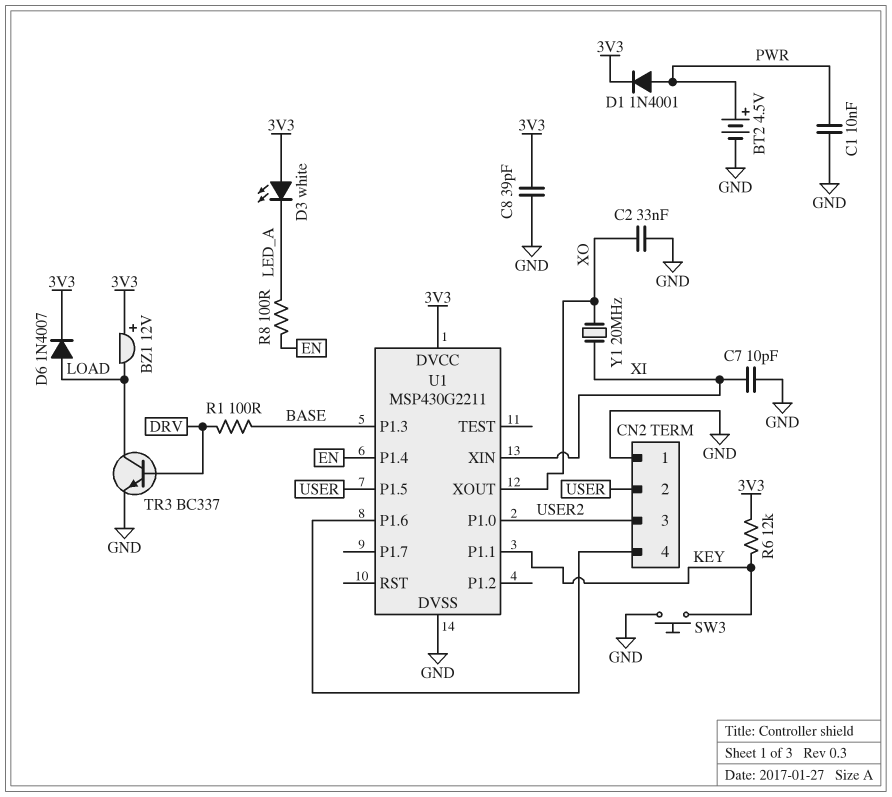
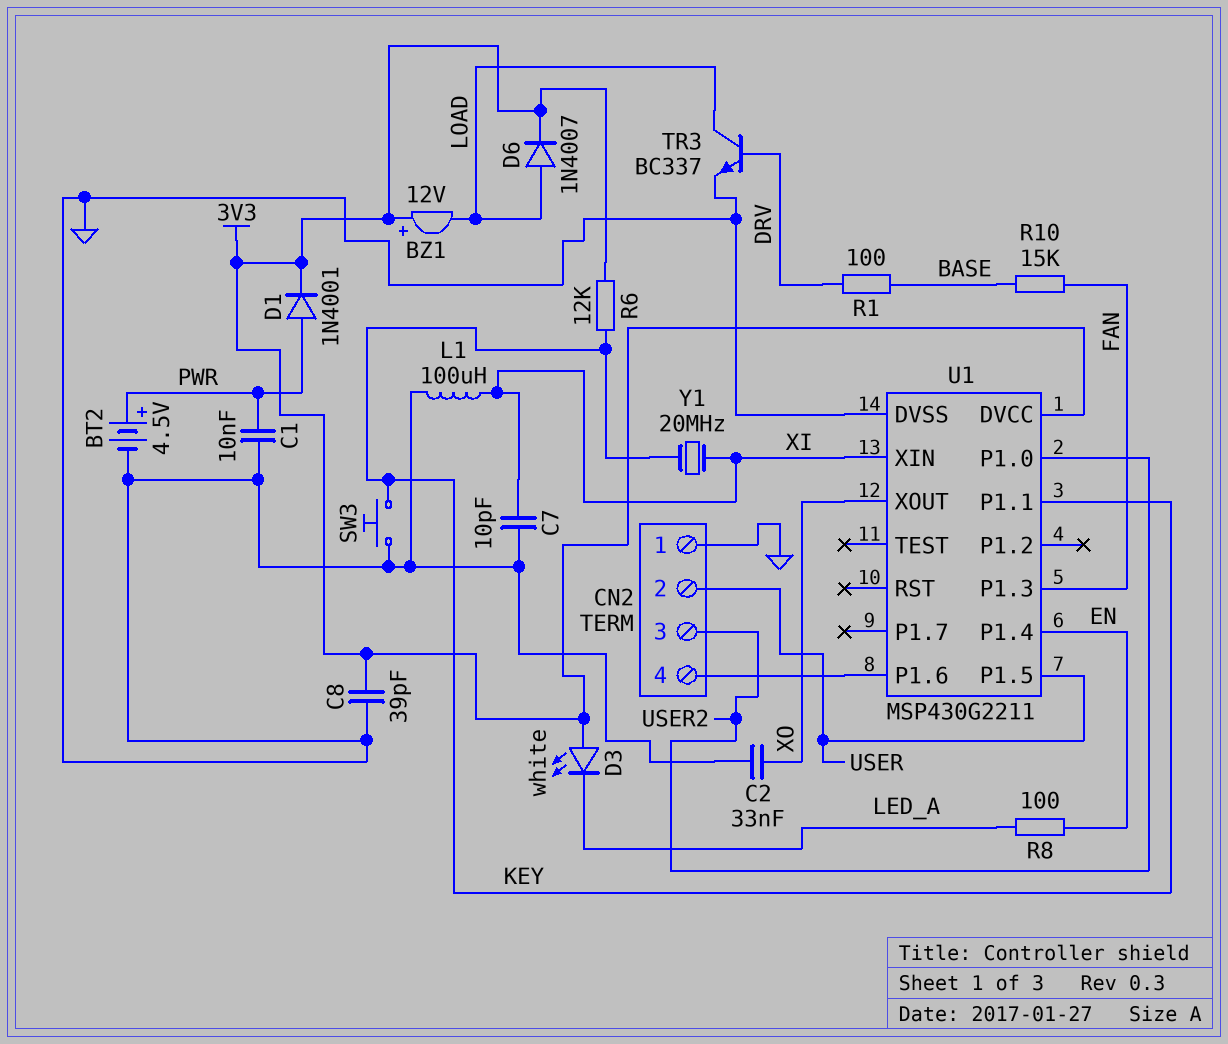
L1: none -> 100uH (GND, XI)
R10: none -> 15k (BASE, FAN)
U1 pin P1.3: BASE -> FAN
Y1: 20MHz (XI, XO) -> 20MHz (KEY, XI)

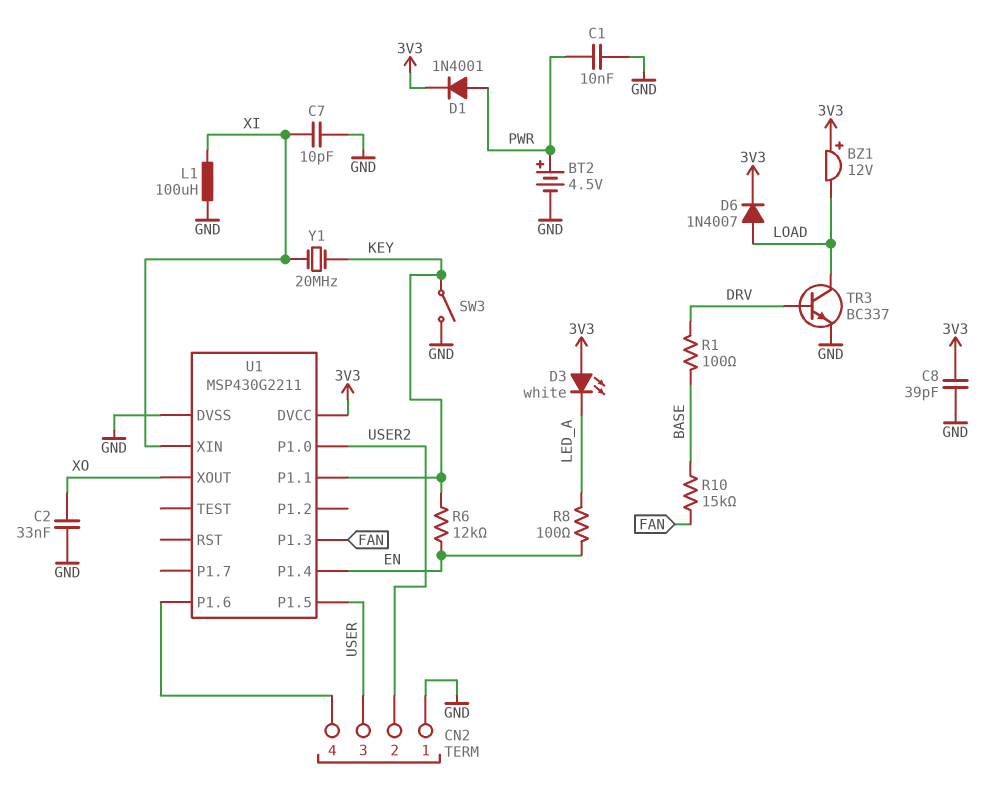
CN2 pin 2: USER -> USER2
CN2 pin 3: USER2 -> USER
R6: 12k (3V3, KEY) -> 12k (EN, KEY)
SW3: button (GND, KEY) -> switch (GND, KEY)

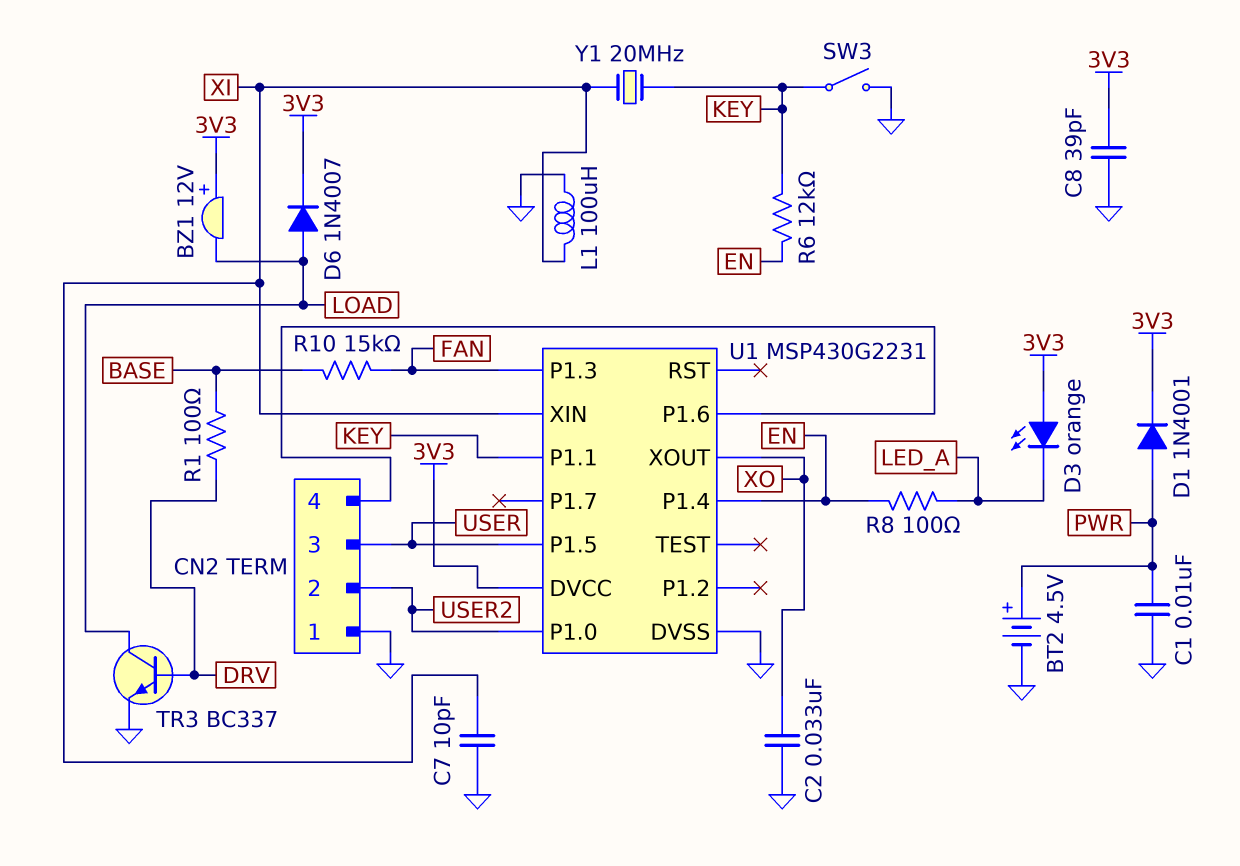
D3: LED white (A 3V3, K LED_A) -> LED orange (A 3V3, K LED_A)
U1: MSP430G2211 -> MSP430G2231

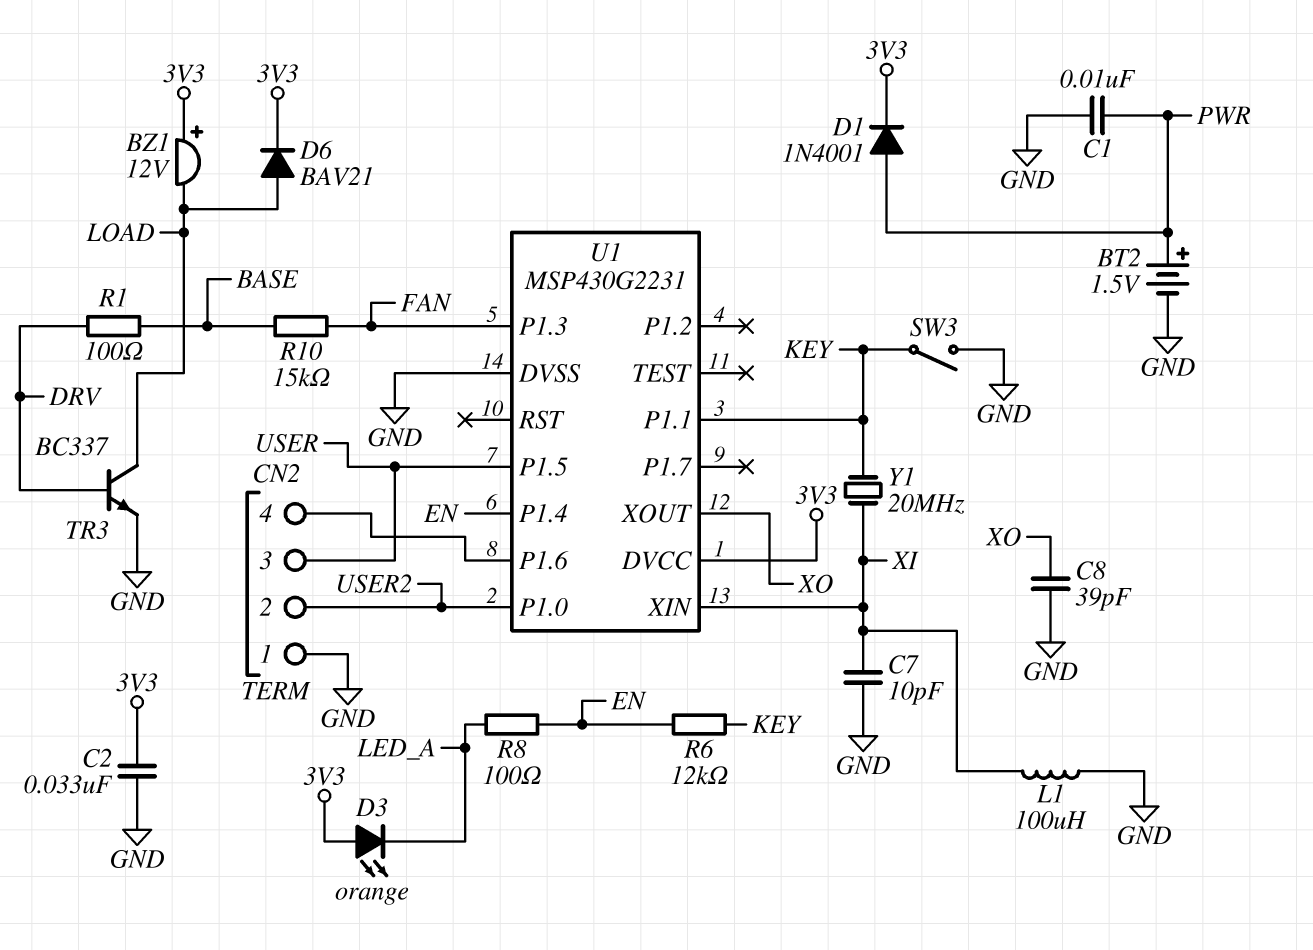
BT2: 4.5V (plus PWR, minus GND) -> 1.5V (plus PWR, minus GND)
C2: 33nF (GND, XO) -> 33nF (3V3, GND)
C8: 39pF (3V3, GND) -> 39pF (GND, XO)
D6: diode 1N4007 (A LOAD, K 3V3) -> diode BAV21 (A LOAD, K 3V3)

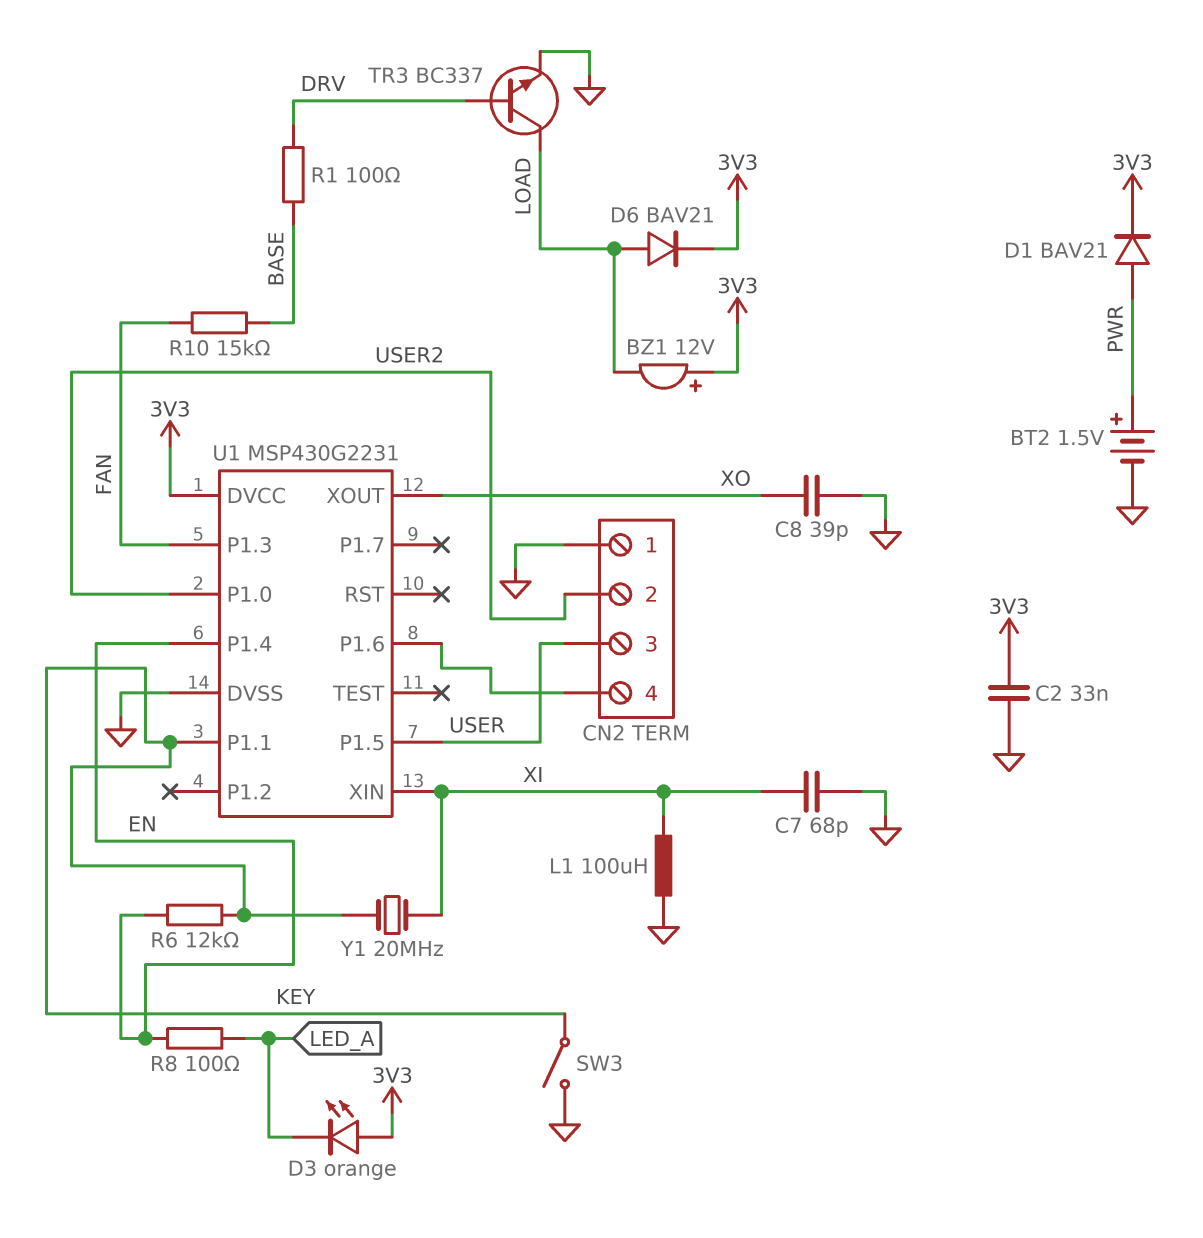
C1: 10nF (GND, PWR) -> none
C7: 10pF (GND, XI) -> 68pF (GND, XI)
D1: diode 1N4001 (A PWR, K 3V3) -> diode BAV21 (A PWR, K 3V3)

